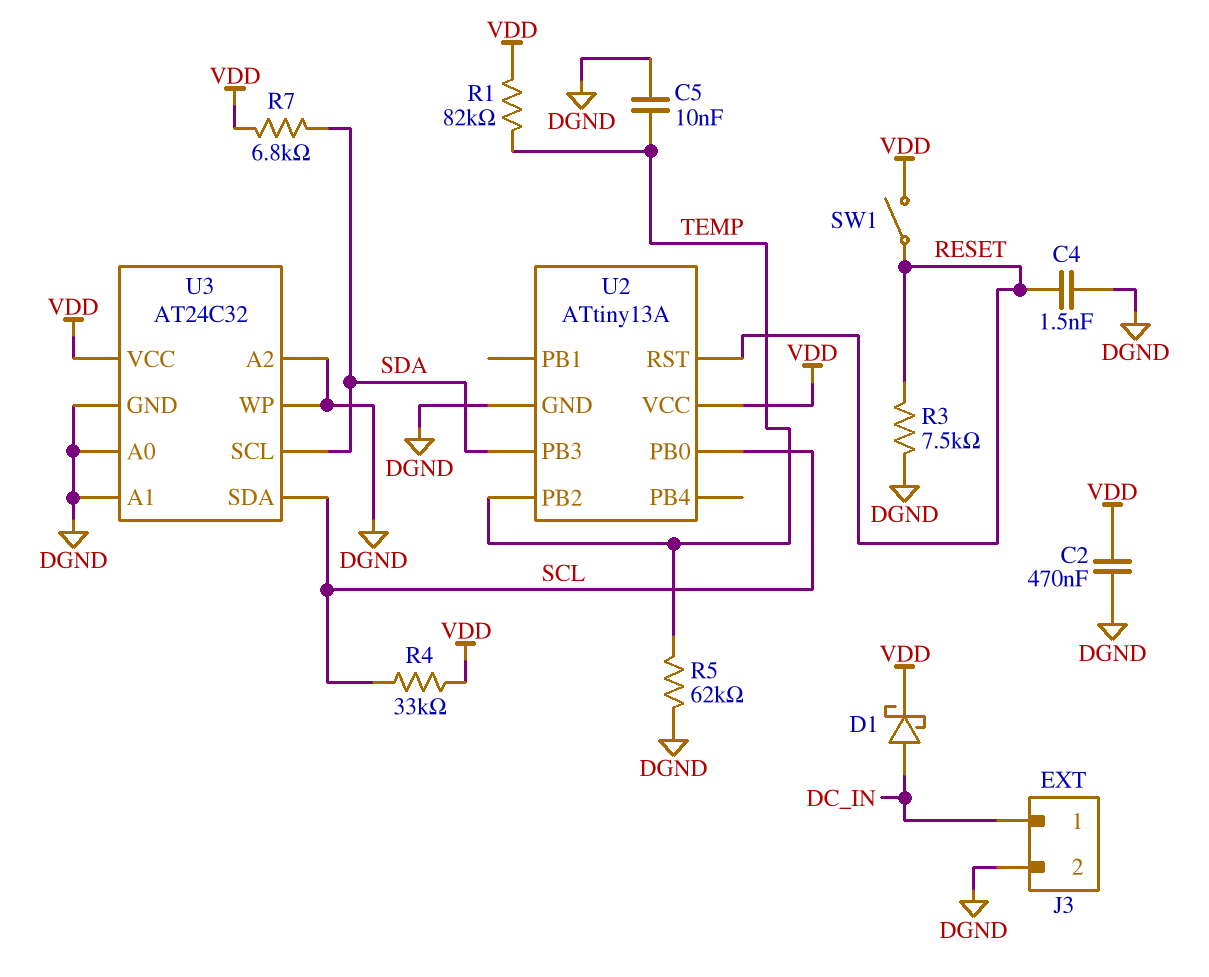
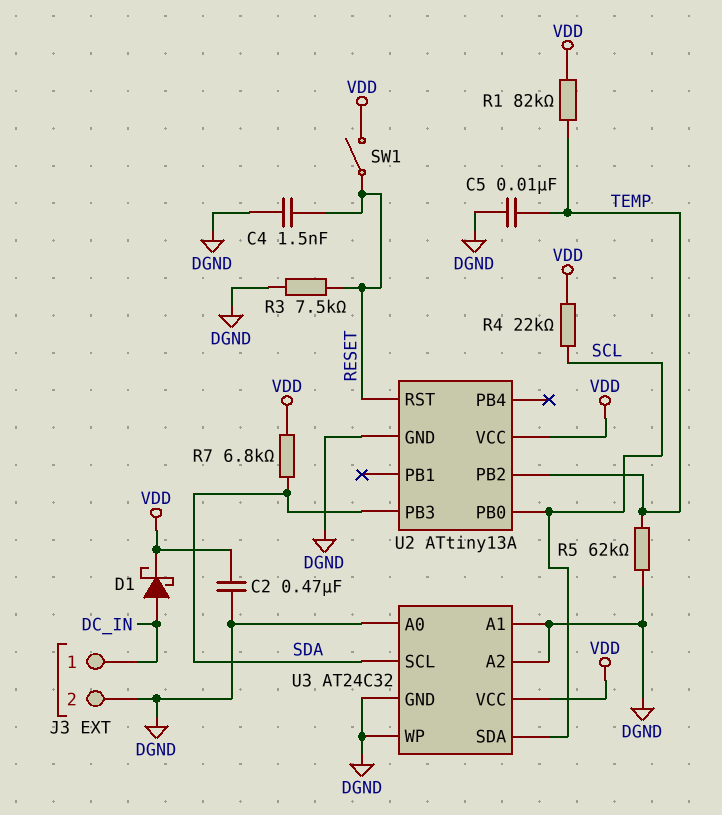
R4: 33k (SCL, VDD) -> 22k (SCL, VDD)

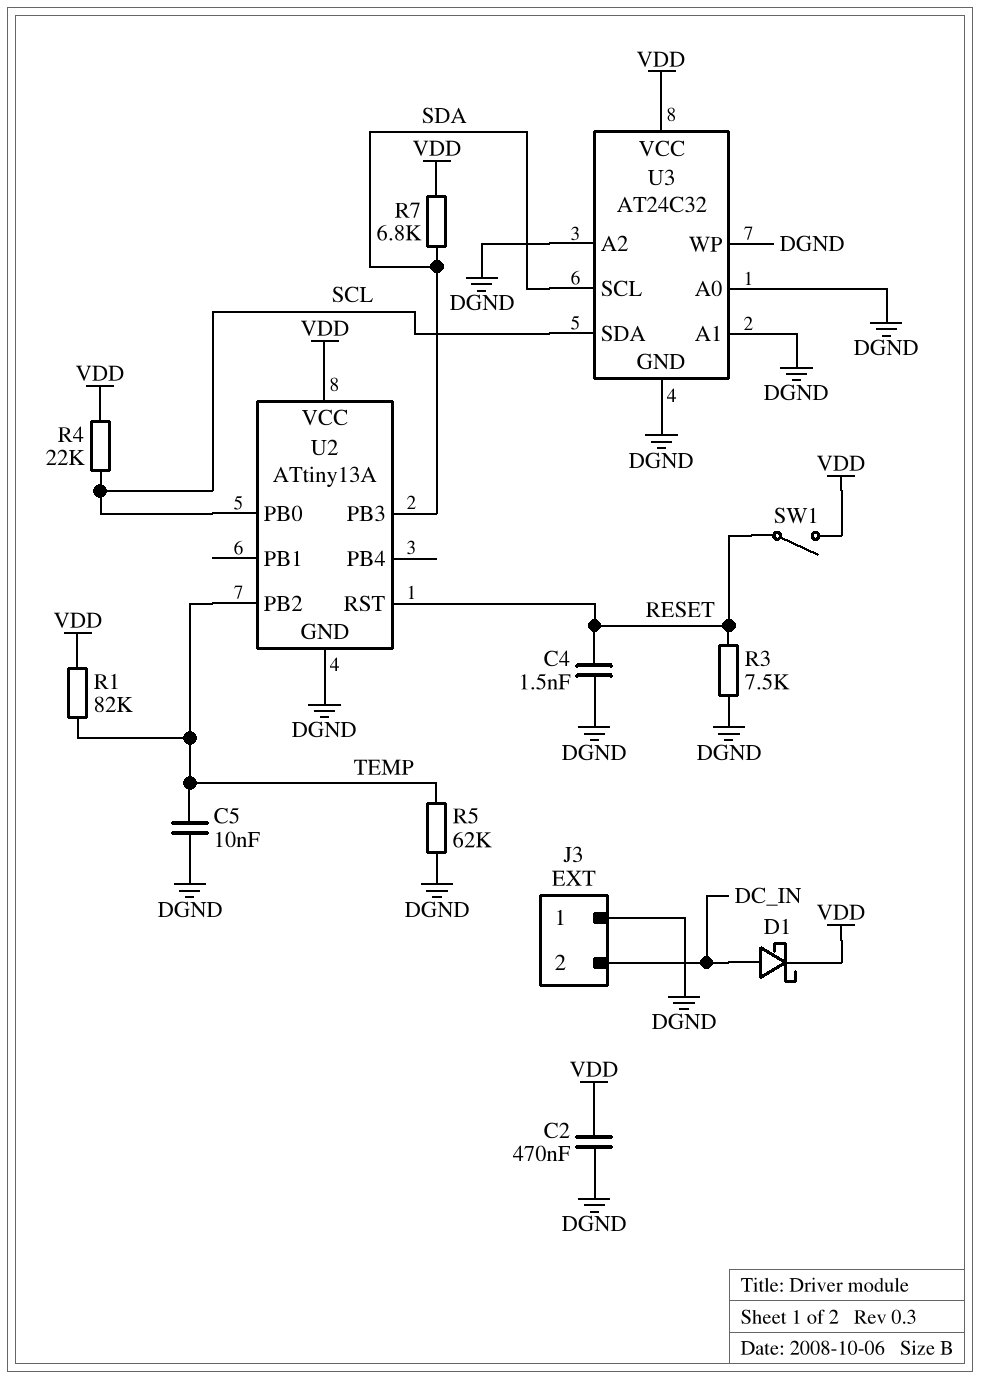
J3 pin 1: DC_IN -> DGND
J3 pin 2: DGND -> DC_IN

